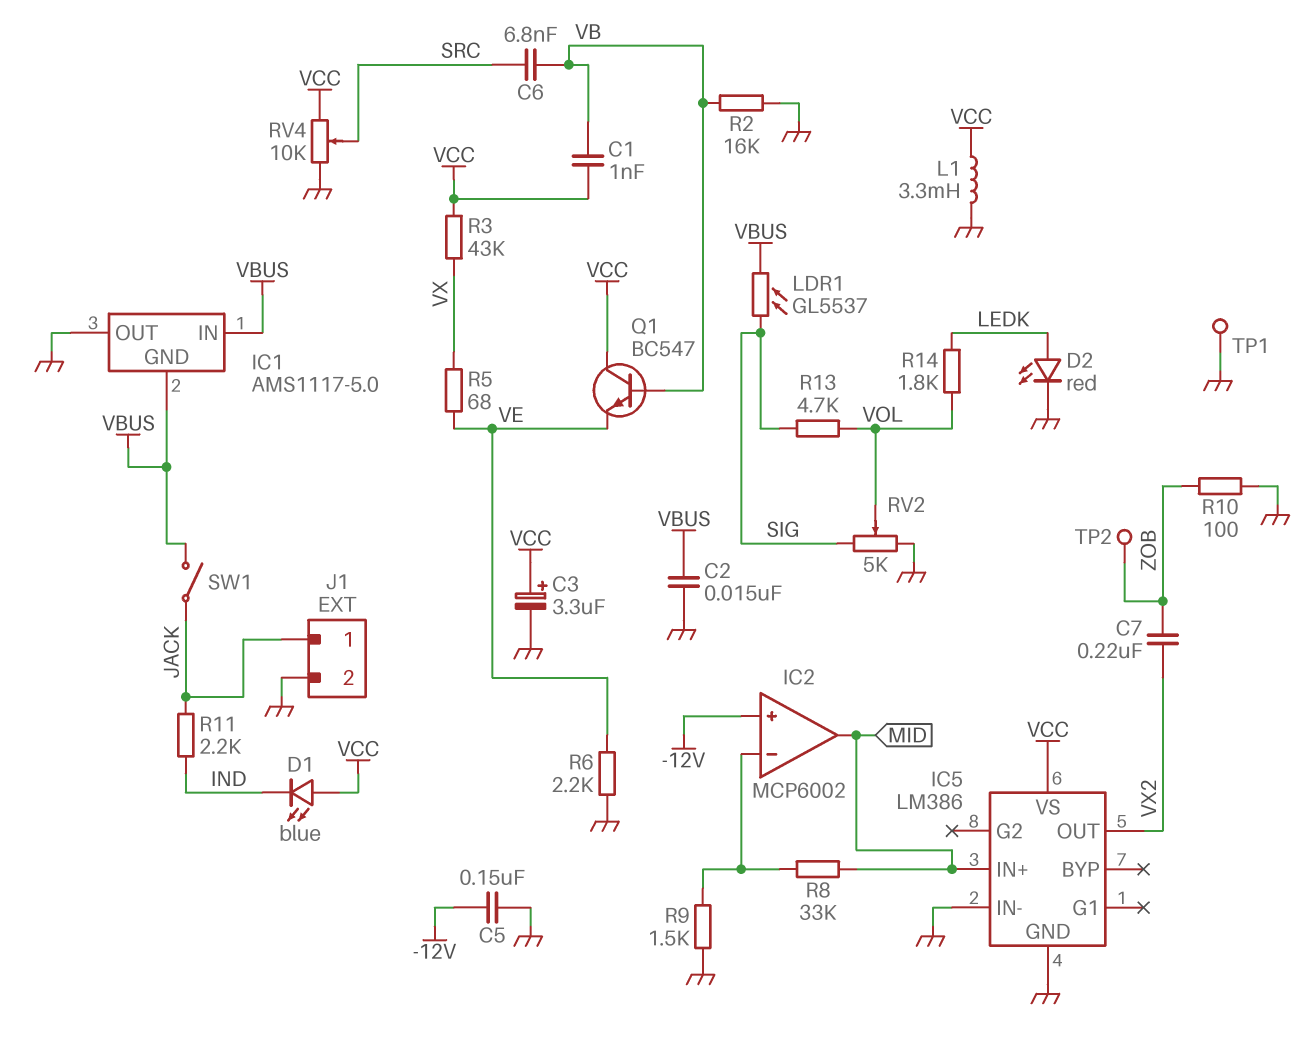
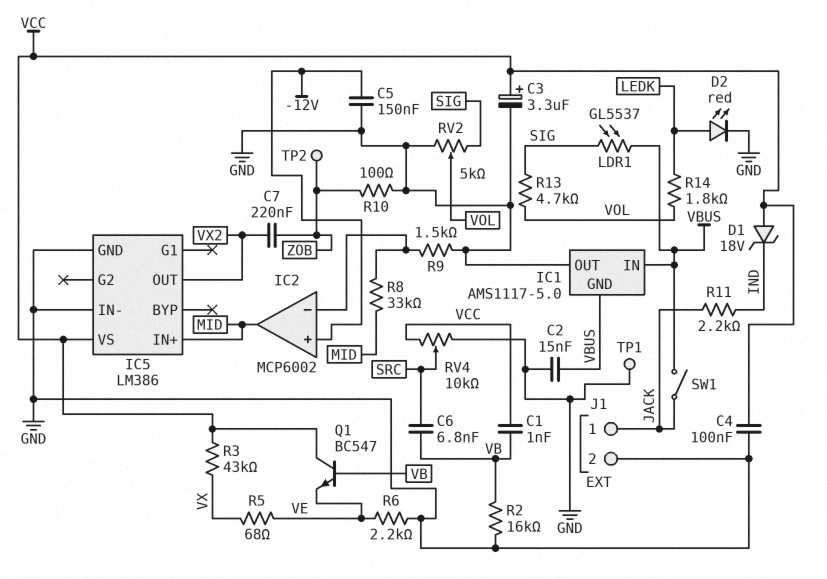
C4: none -> 100nF (GND, VCC)
D1: LED blue (A VCC, K IND) -> zener 18V (A VCC, K IND)
L1: 3.3mH (GND, VCC) -> none

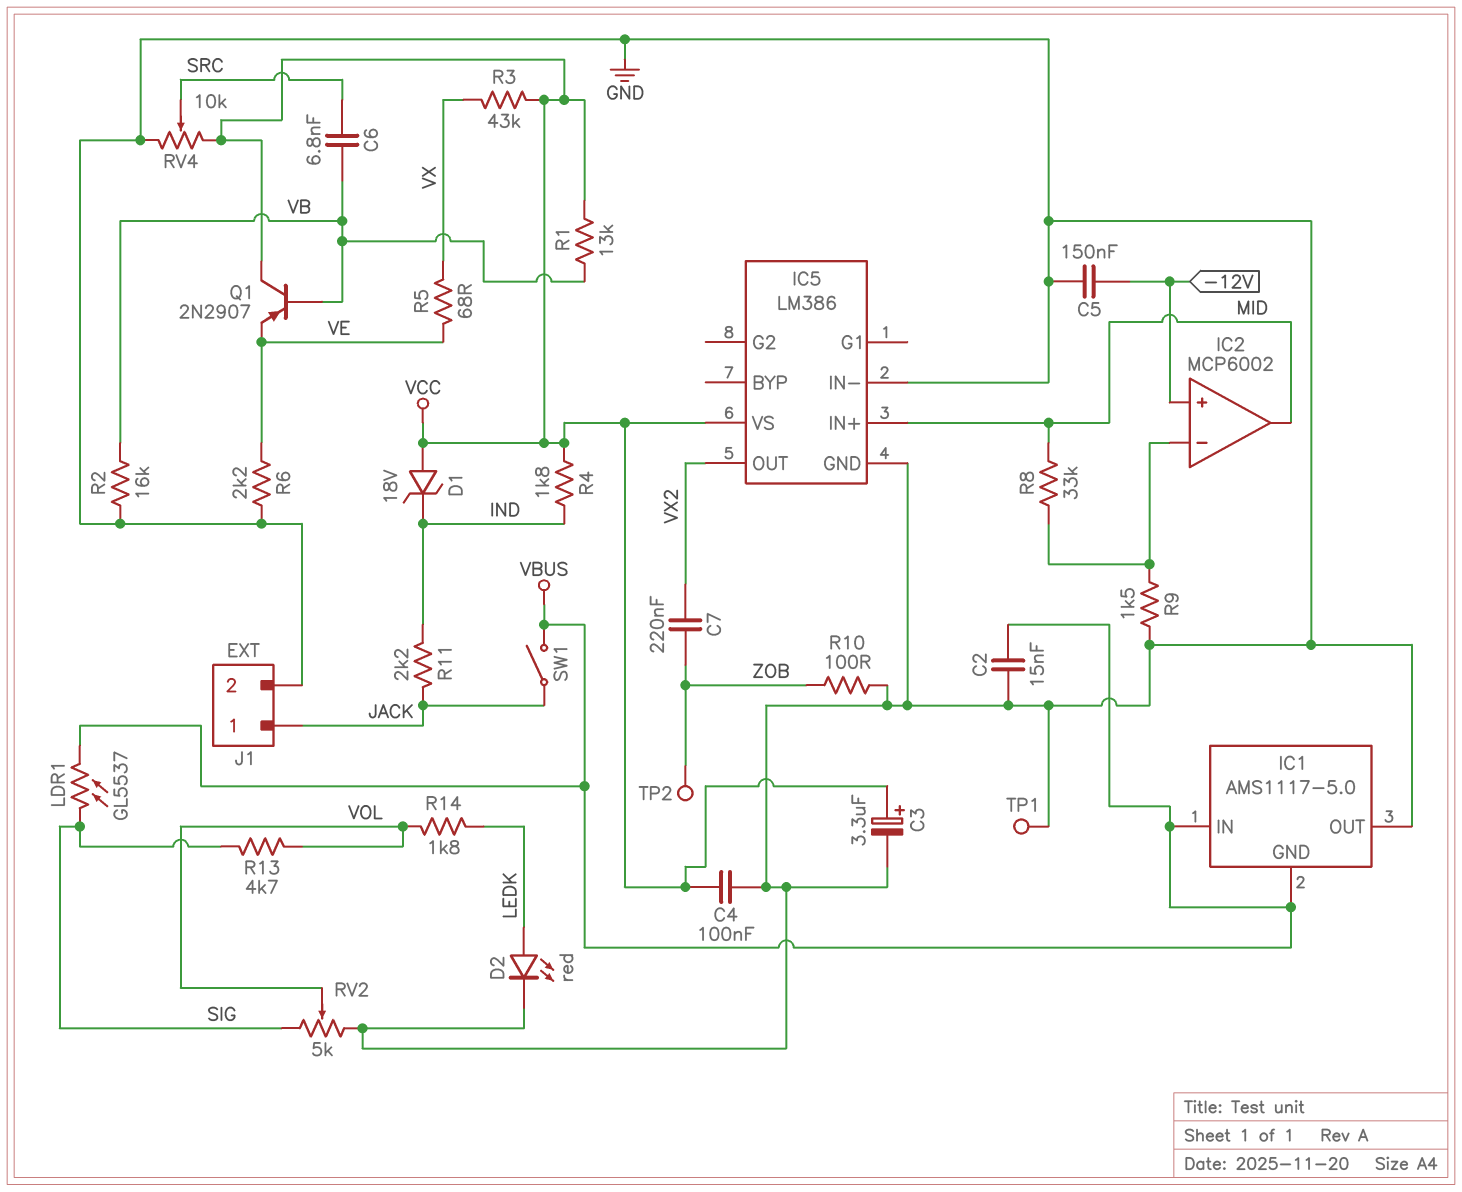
C1: 1nF (VB, VCC) -> none
Q1: NPN BC547 (B VB, C VCC, E VE) -> PNP 2N2907 (B VB, C VCC, E VE)
R1: none -> 13k (VB, VCC)
R4: none -> 1.8k (IND, VCC)

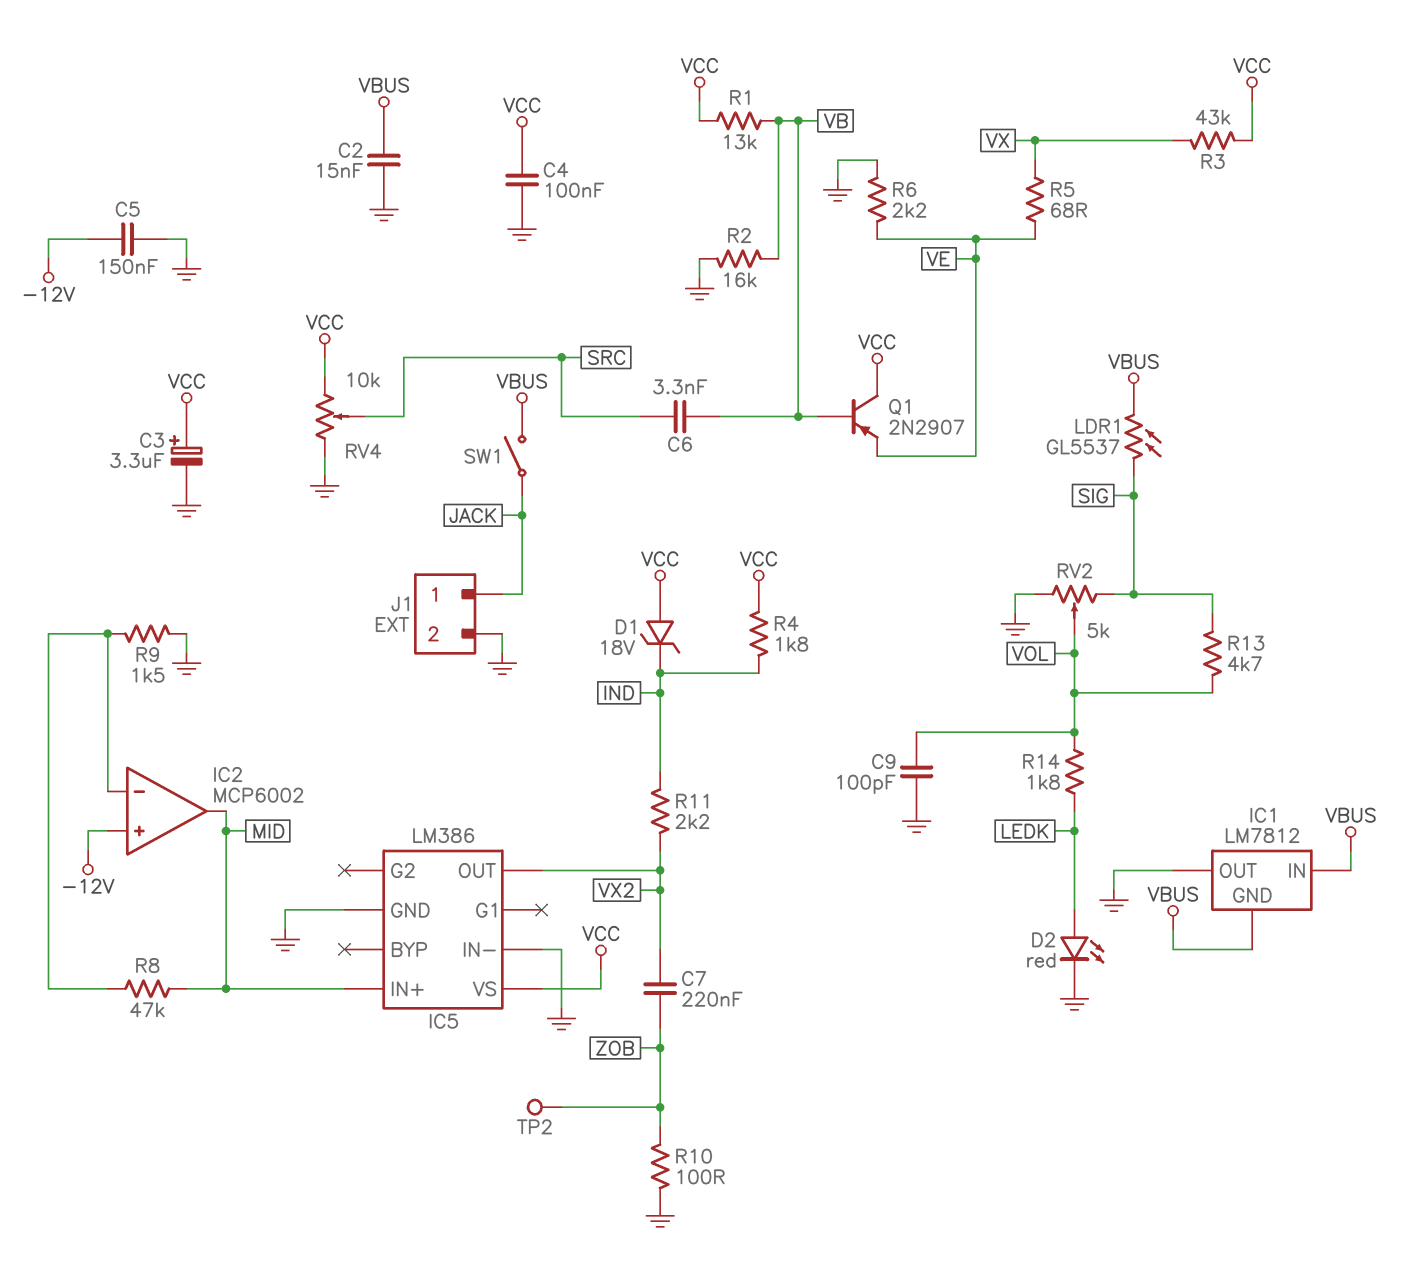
C6: 6.8nF (SRC, VB) -> 3.3nF (SRC, VB)
C9: none -> 100pF (GND, VOL)
IC1: AMS1117-5.0 -> LM7812
R8: 33k (IC2/in-, MID) -> 47k (IC2/in-, MID)
R11: 2.2k (IND, JACK) -> 2.2k (IND, VX2)
TP1: test point (GND) -> none

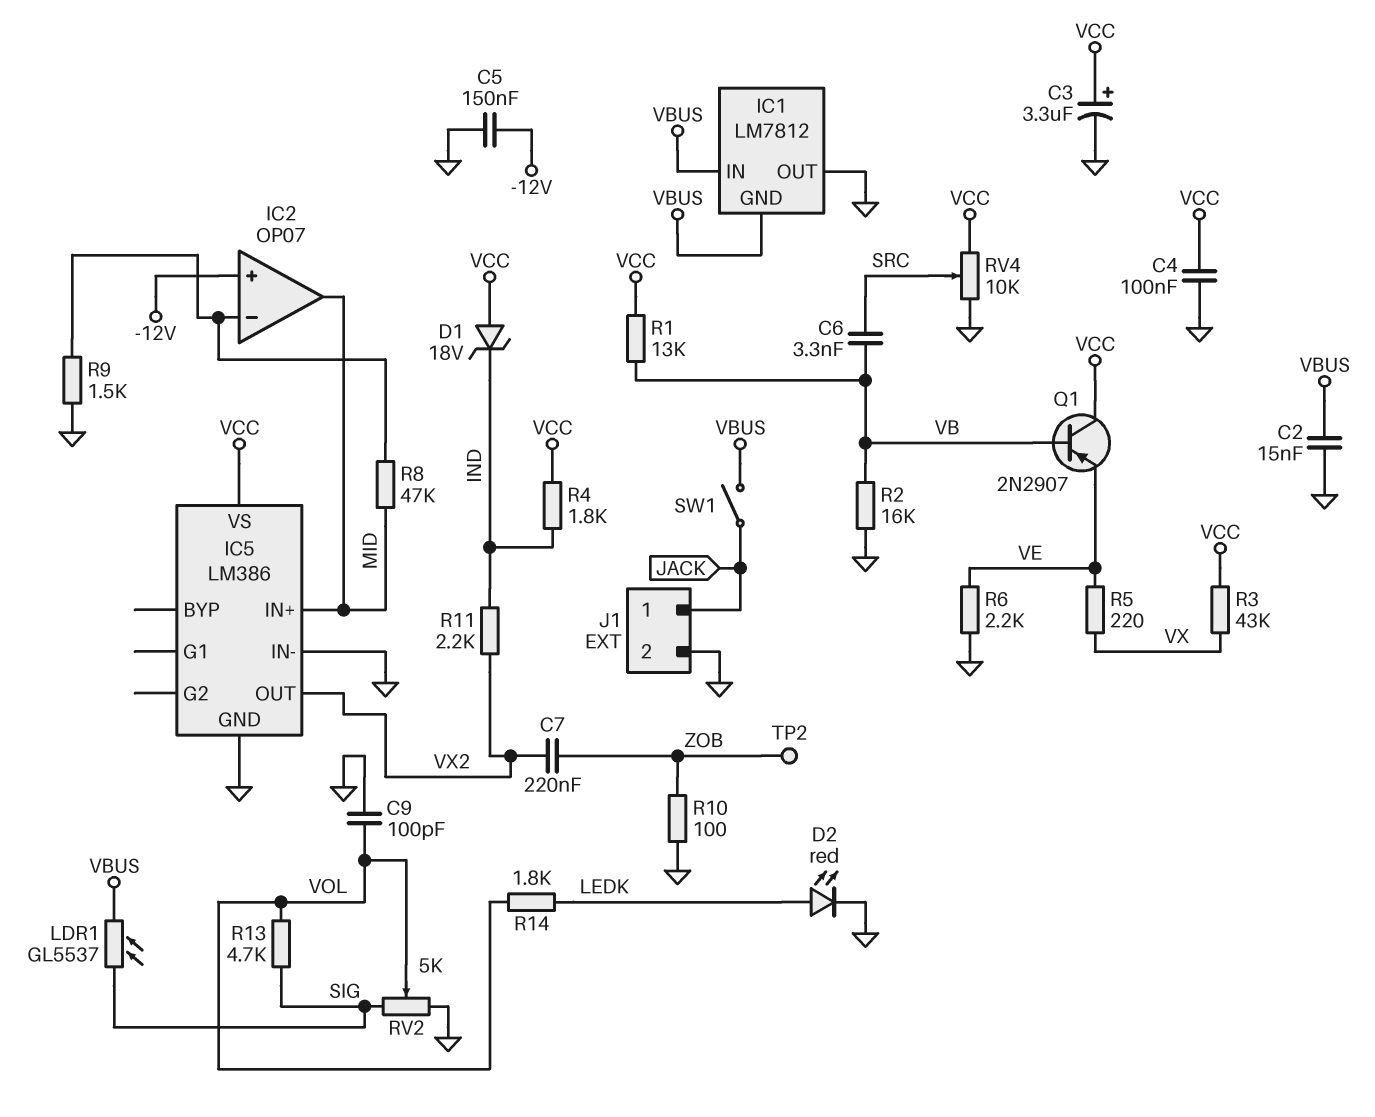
IC2: MCP6002 -> OP07
R5: 68 (VE, VX) -> 220 (VE, VX)

